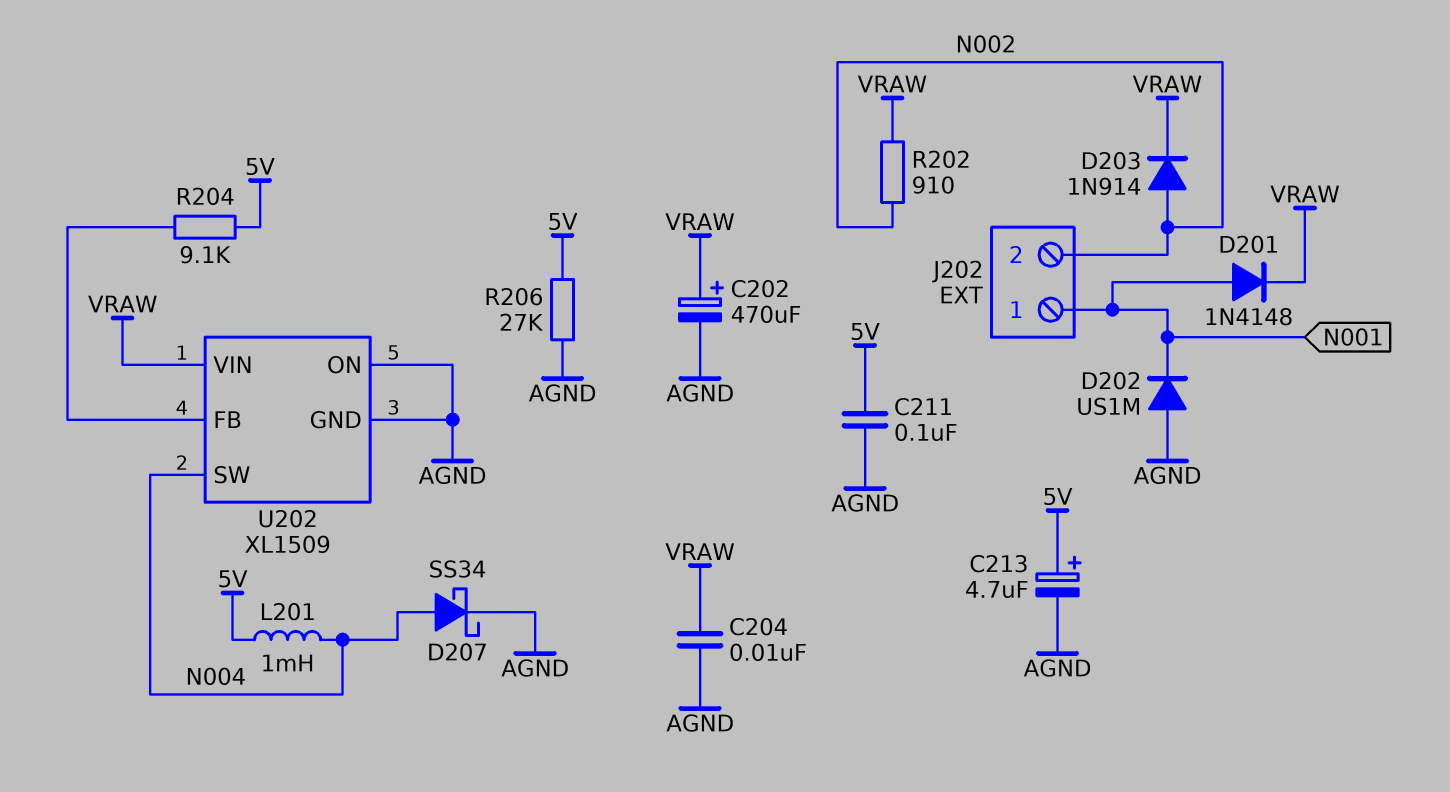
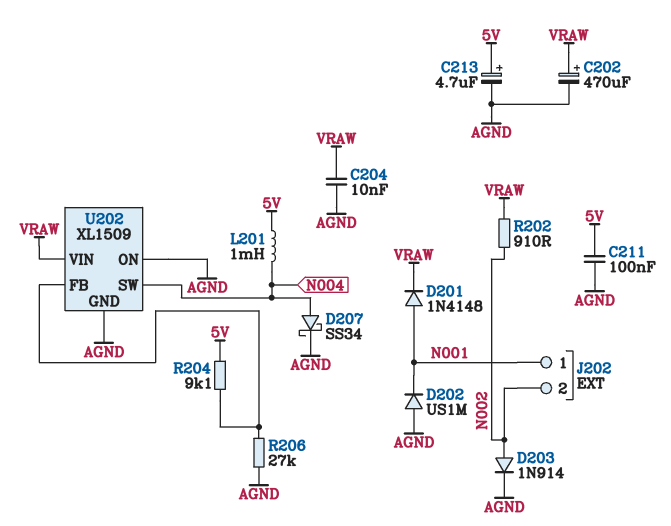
D203: diode 1N914 (A N002, K VRAW) -> diode 1N914 (A N002, K AGND)
R206: 27k (5V, AGND) -> 27k (AGND, U202/FB)

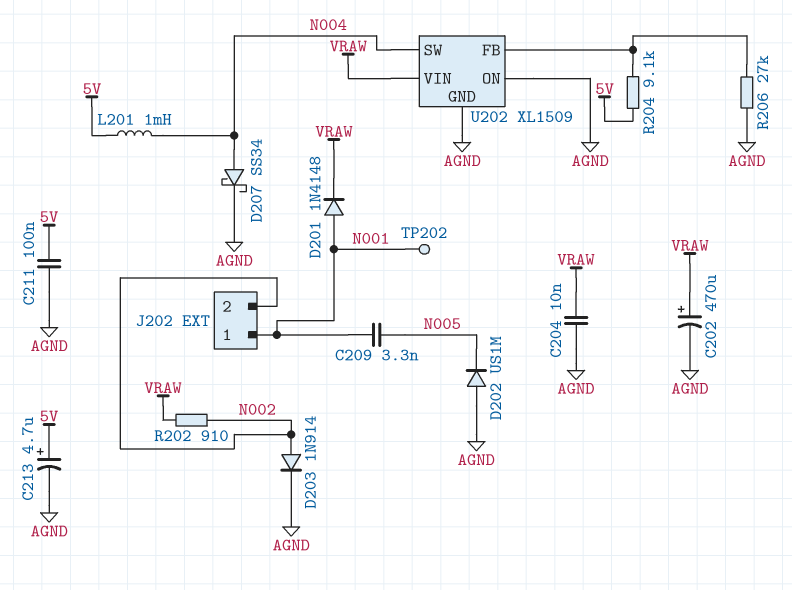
C209: none -> 3.3nF (N001, N005)
D202: diode US1M (A AGND, K N001) -> diode US1M (A AGND, K N005)
TP202: none -> test point (N001)

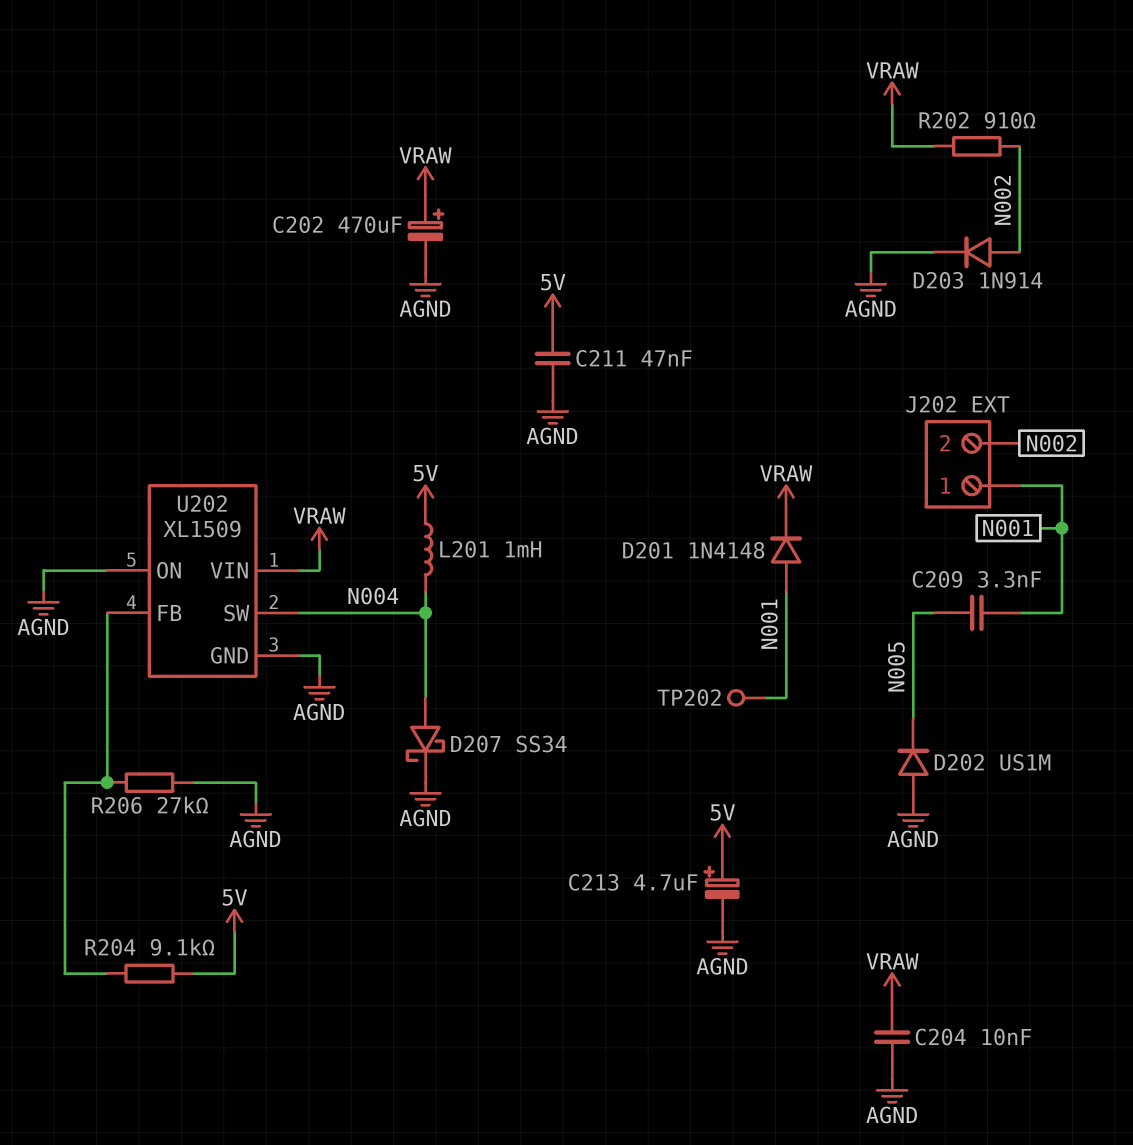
C211: 100nF (5V, AGND) -> 47nF (5V, AGND)

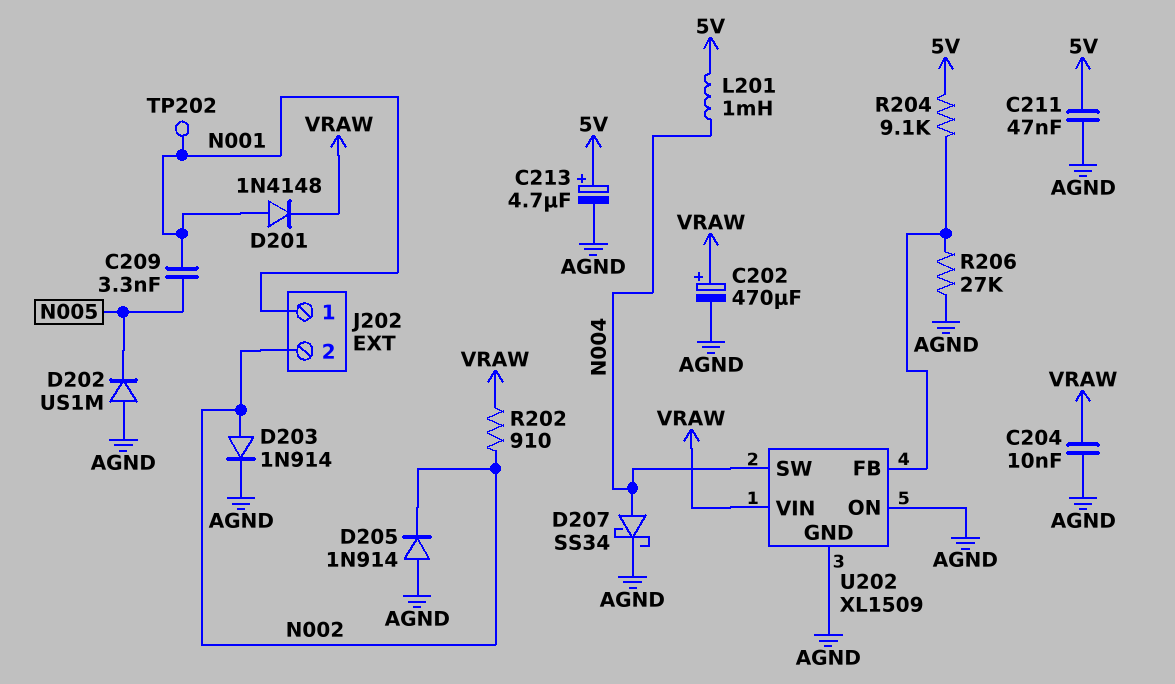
D205: none -> diode 1N914 (A AGND, K N002)

